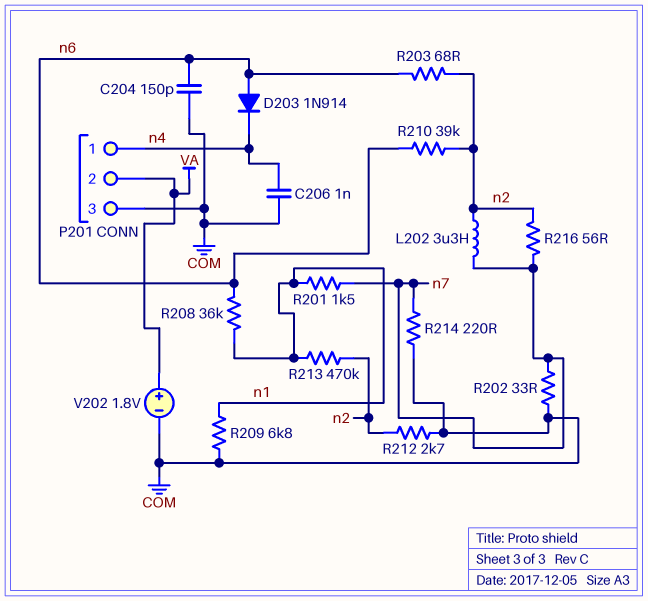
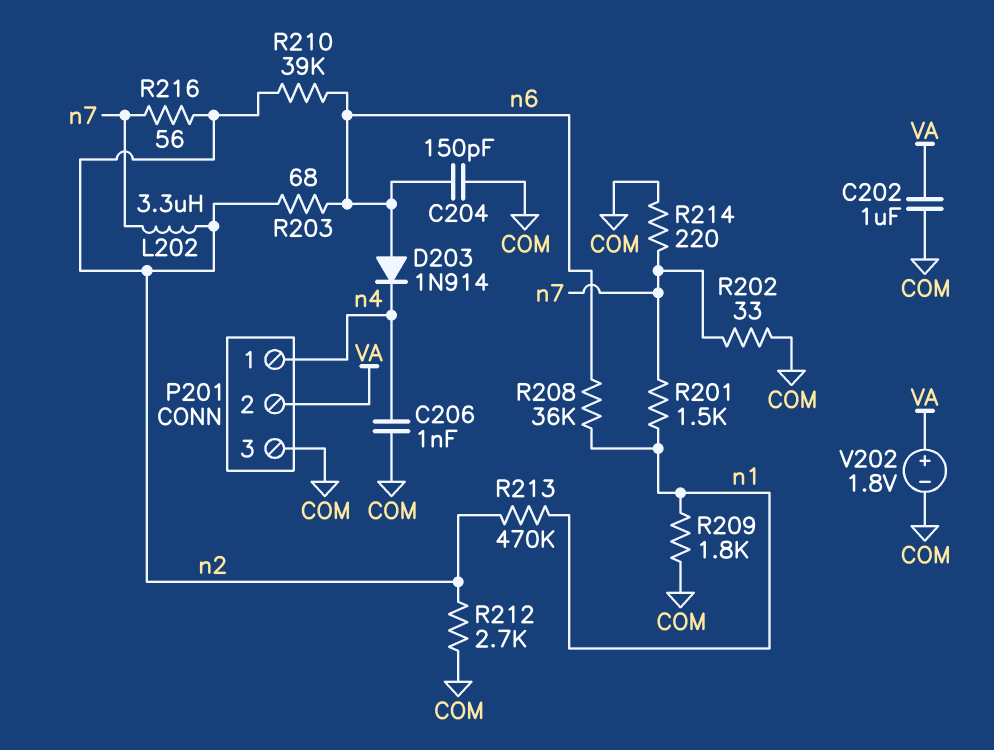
C202: none -> 1uF (COM, VA)
R209: 6.8k (COM, n1) -> 1.8k (COM, n1)

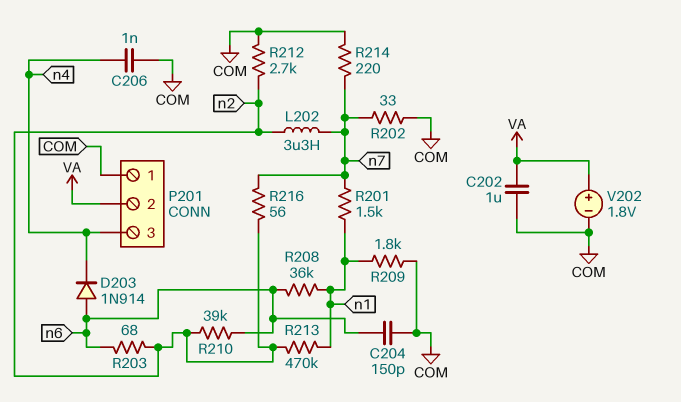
P201 pin 1: n4 -> COM
P201 pin 3: COM -> n4

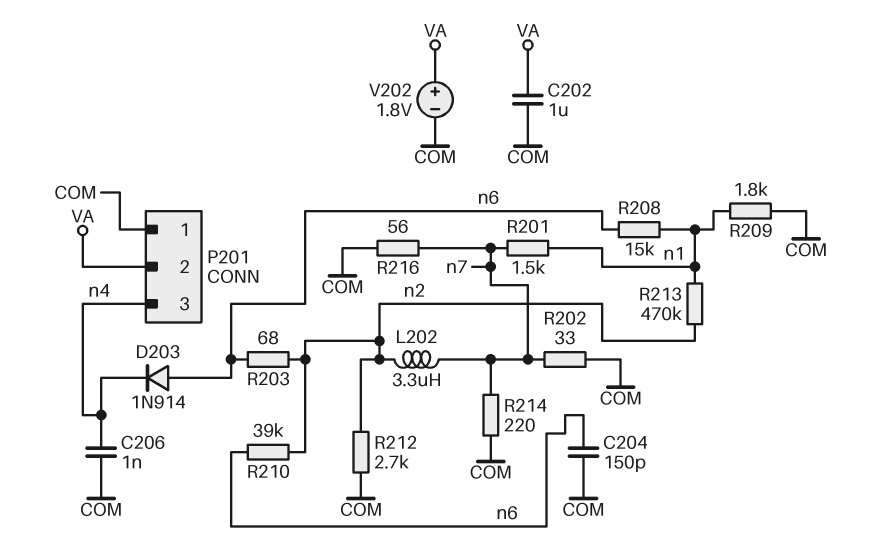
R208: 36k (n1, n6) -> 15k (n1, n6)
R216: 56 (n2, n7) -> 56 (COM, n7)

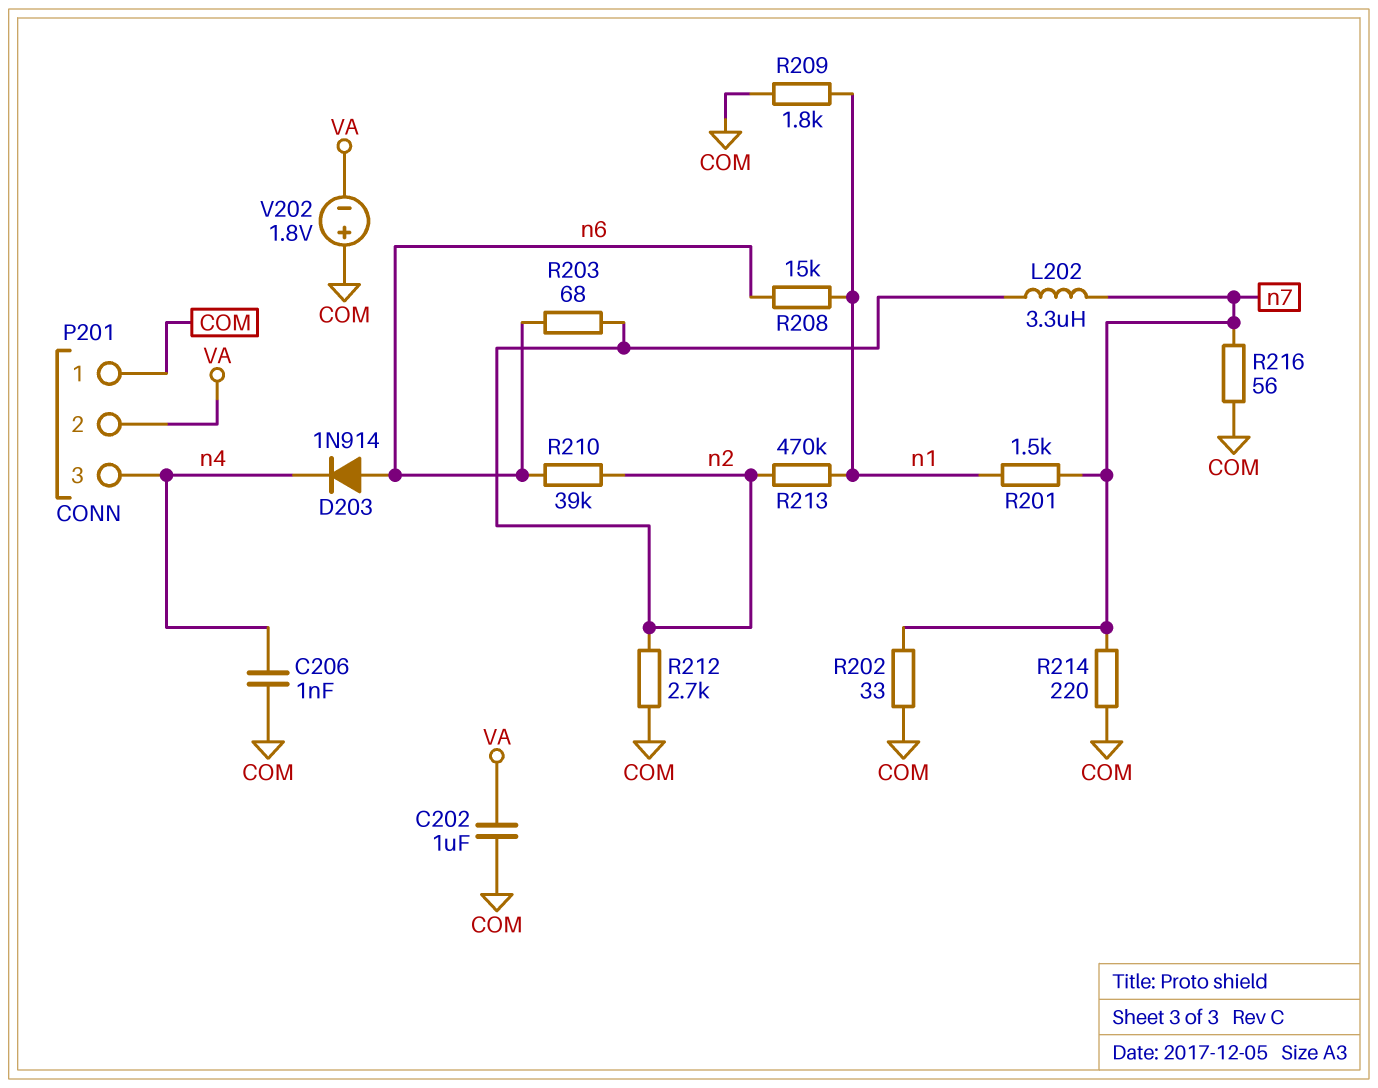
C204: 150pF (COM, n6) -> none
V202: 1.8V (plus VA, minus COM) -> 1.8V (plus COM, minus VA)

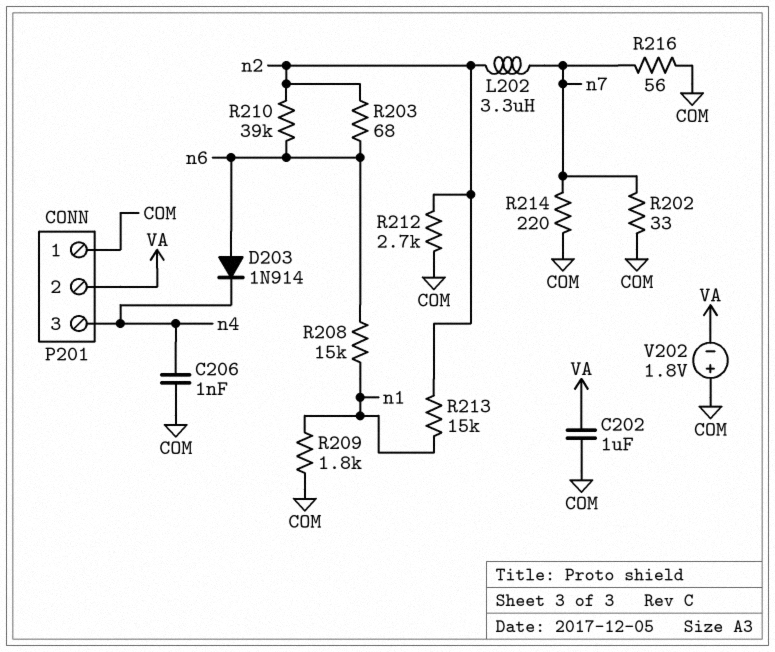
R201: 1.5k (n1, n7) -> none
R213: 470k (n1, n2) -> 15k (n1, n2)

